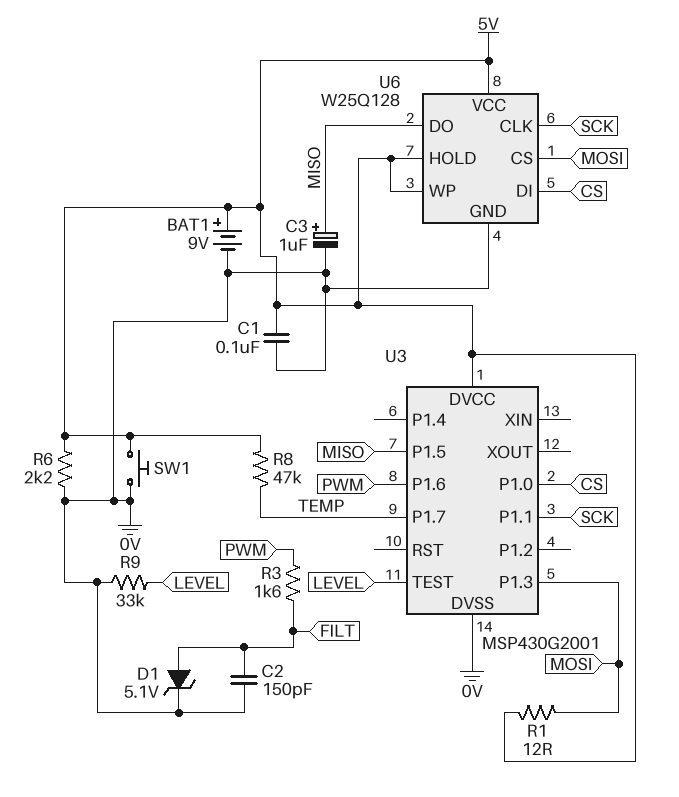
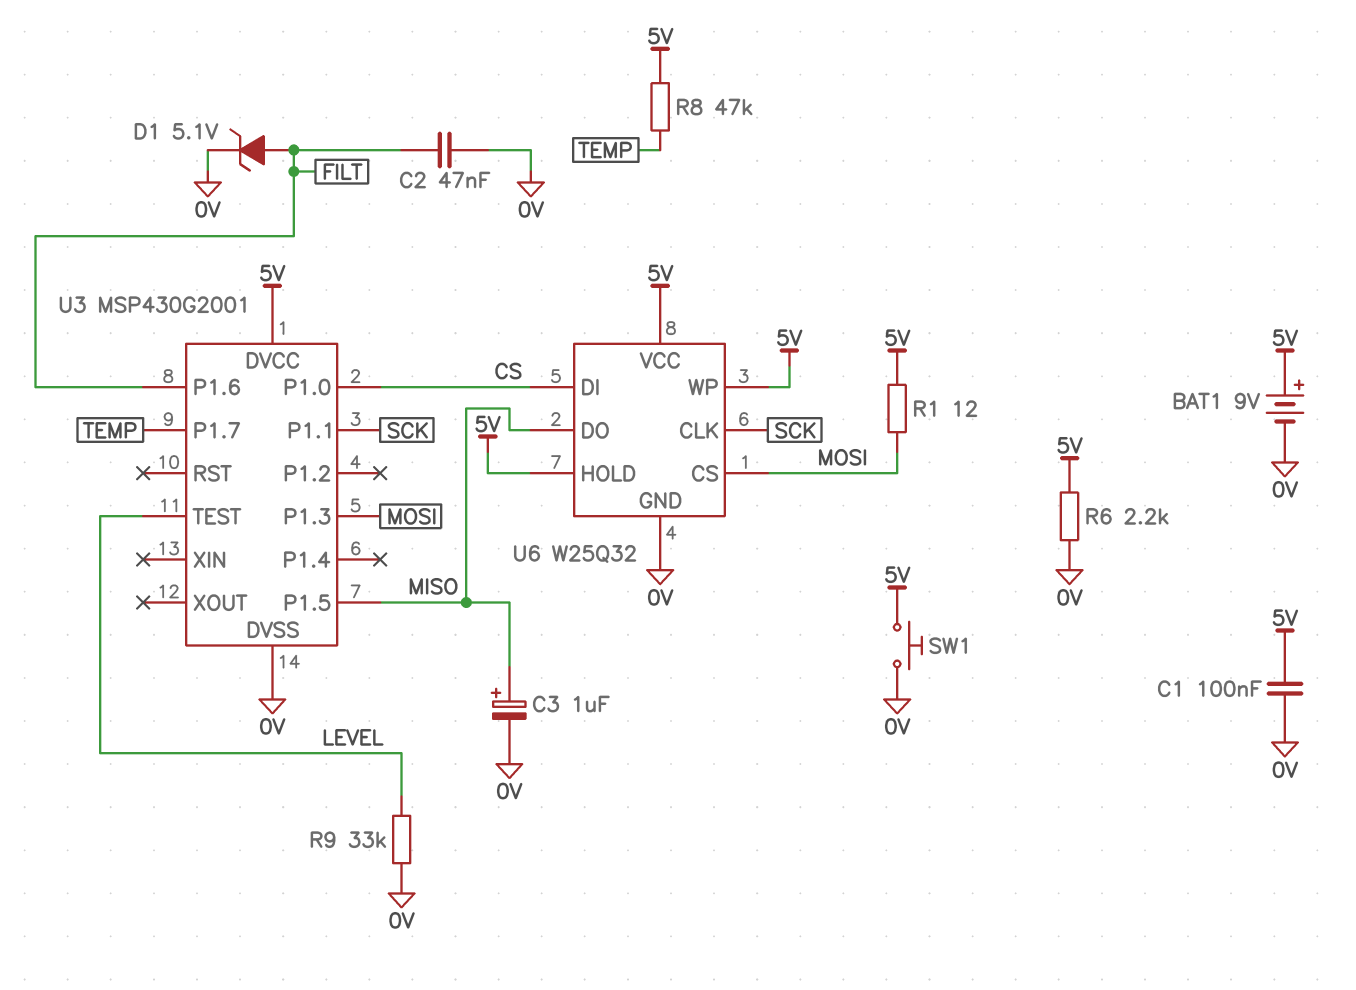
C2: 150pF (0V, FILT) -> 47nF (0V, FILT)
R3: 1.6k (FILT, PWM) -> none
U3 pin P1.6: PWM -> FILT
U6: W25Q128 -> W25Q32

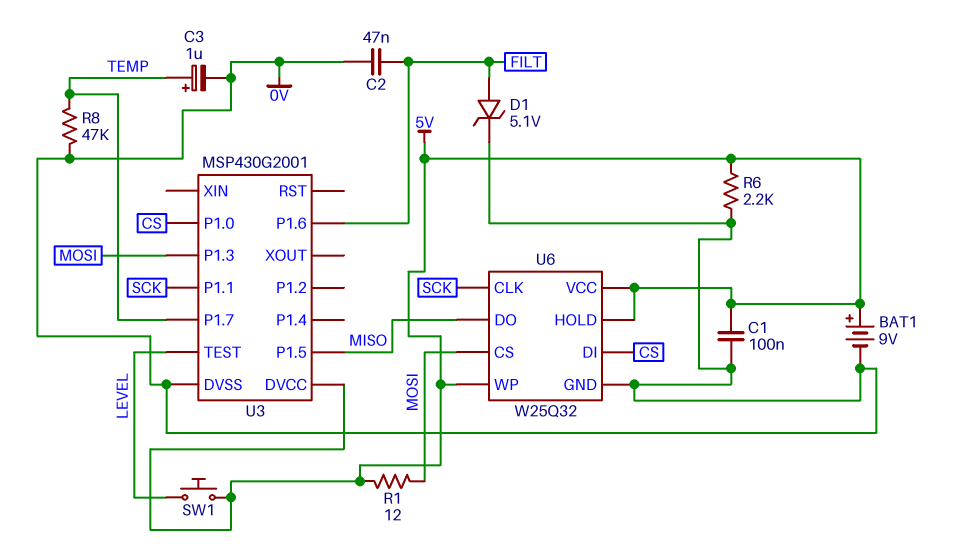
C3: 1uF (plus MISO, minus 0V) -> 1uF (plus TEMP, minus 0V)
R8: 47k (5V, TEMP) -> 47k (0V, TEMP)
R9: 33k (0V, LEVEL) -> none
SW1: button (0V, 5V) -> button (5V, LEVEL)

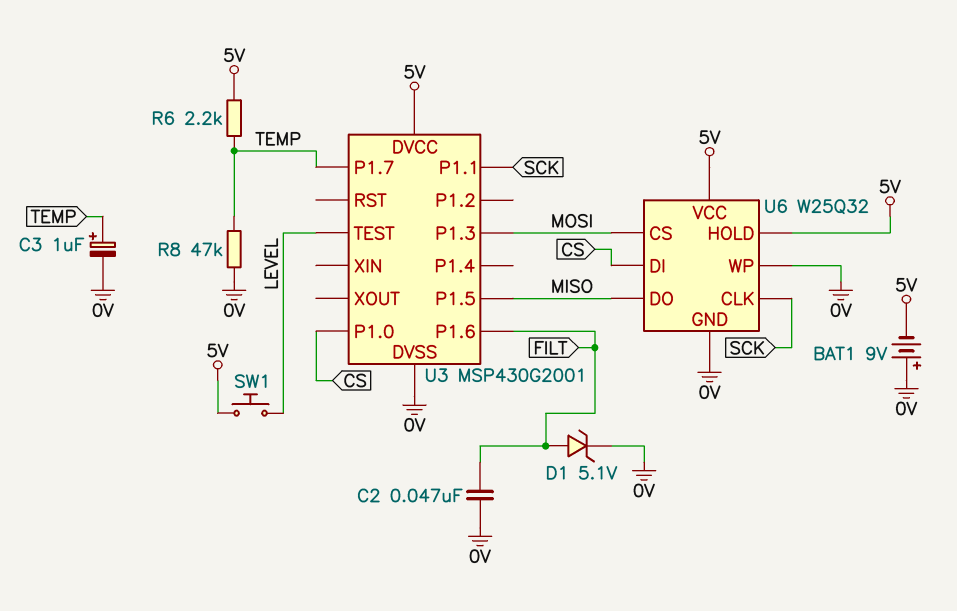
BAT1: 9V (plus 5V, minus 0V) -> 9V (plus 0V, minus 5V)
C1: 100nF (0V, 5V) -> none
R1: 12 (5V, MOSI) -> none
R6: 2.2k (0V, 5V) -> 2.2k (5V, TEMP)
U6 pin WP: 5V -> 0V

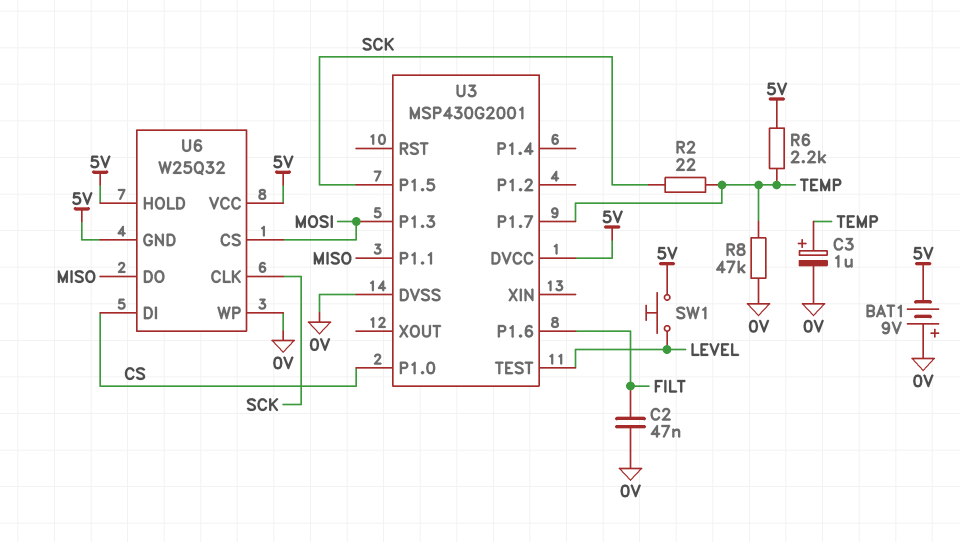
D1: zener 5.1V (A FILT, K 0V) -> none
R2: none -> 22 (SCK, TEMP)
U3 pin P1.1: SCK -> MISO
U3 pin P1.5: MISO -> SCK
U6 pin GND: 0V -> 5V

